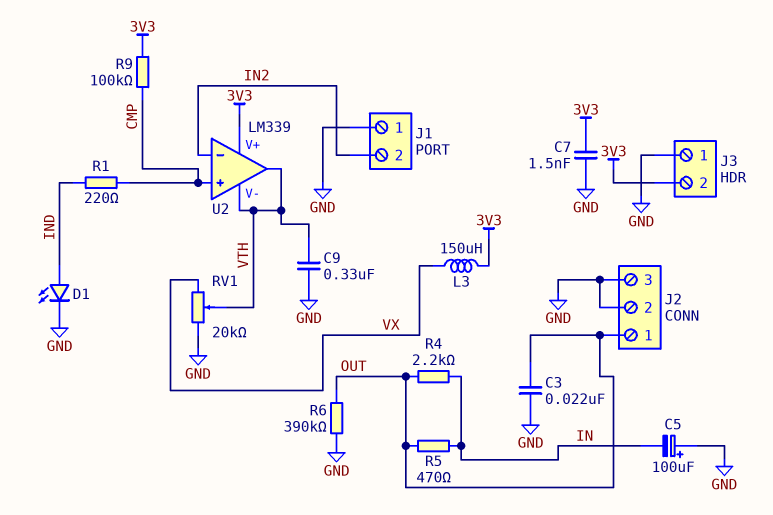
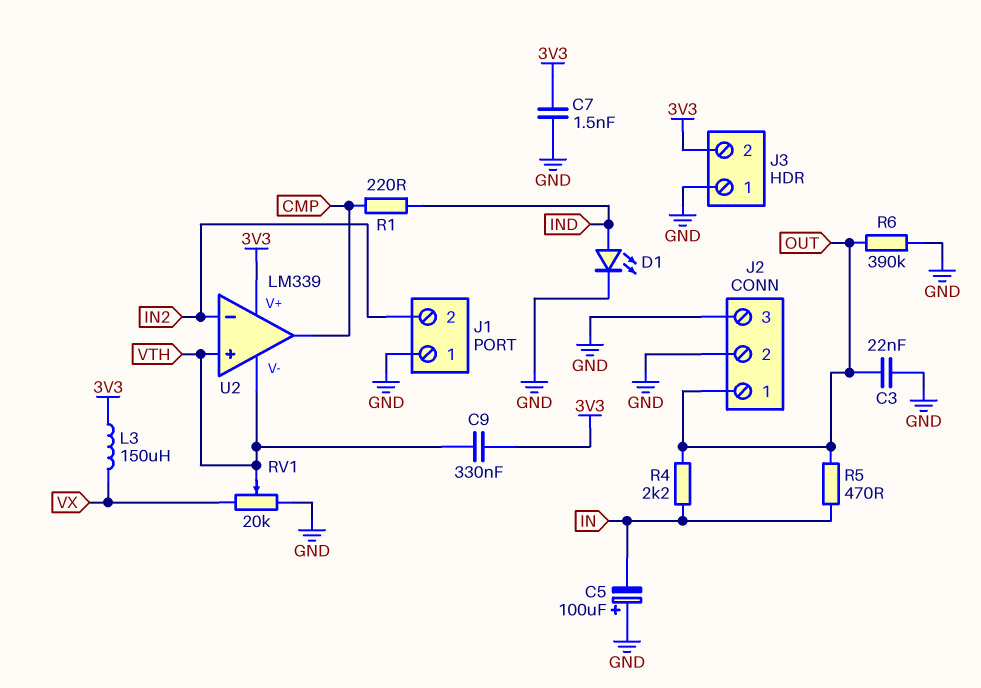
C9: 330nF (GND, VTH) -> 330nF (3V3, VTH)
R9: 100k (3V3, CMP) -> none
U2 pin in+: CMP -> VTH
U2 pin out: VTH -> CMP

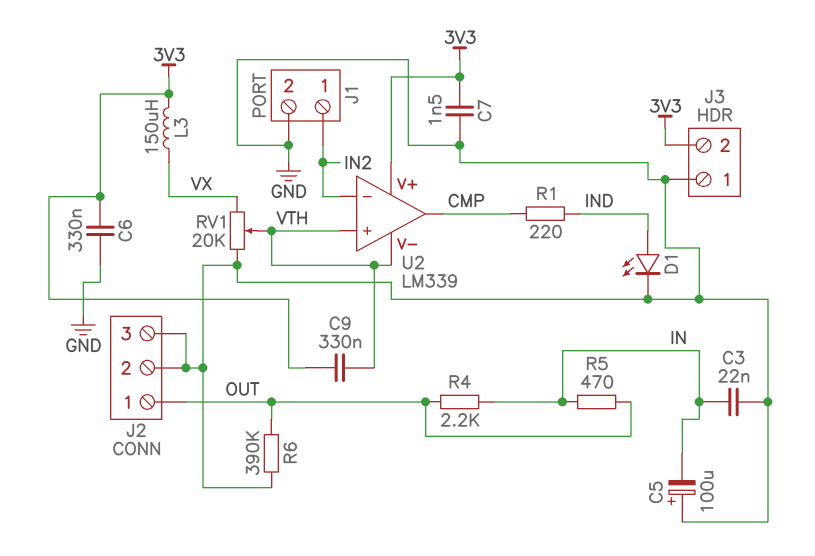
C3: 22nF (GND, OUT) -> 22nF (GND, IN)
C6: none -> 330nF (3V3, GND)
J1 pin 1: GND -> IN2
J1 pin 2: IN2 -> GND

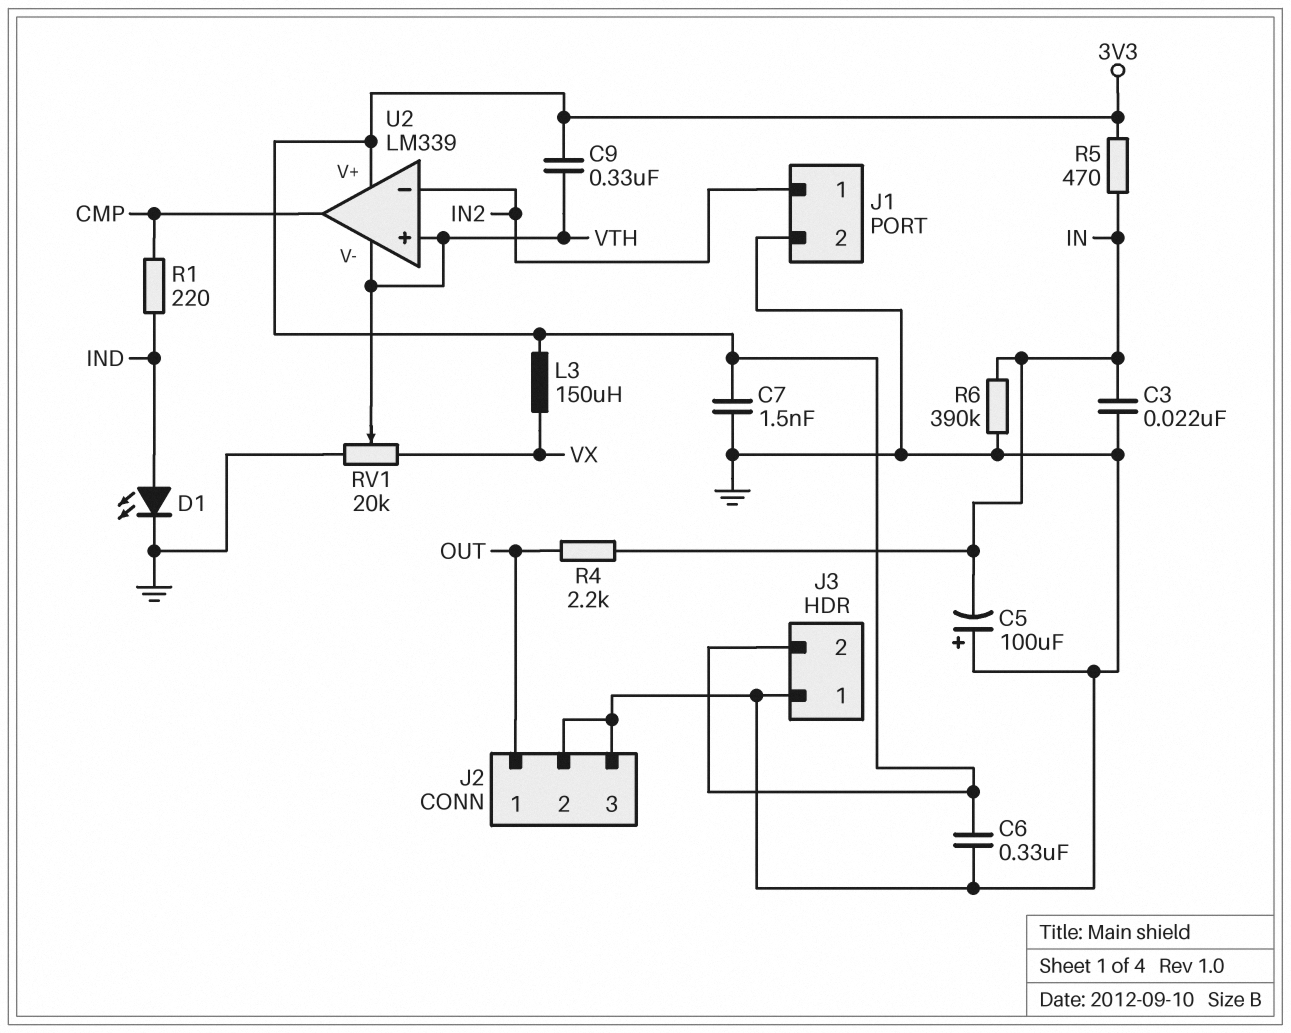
R5: 470 (IN, OUT) -> 470 (3V3, IN)
R6: 390k (GND, OUT) -> 390k (GND, IN)

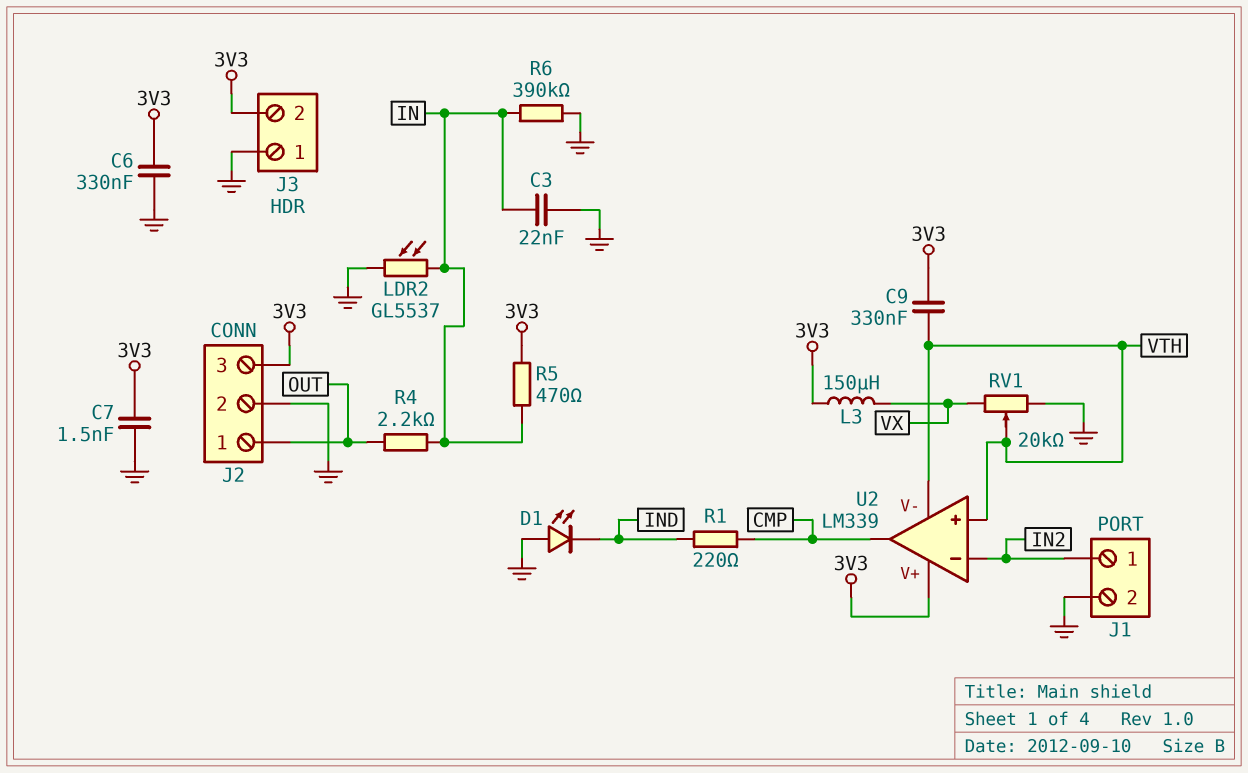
C5: 100uF (plus GND, minus IN) -> none
D1: LED (A IND, K GND) -> LED (A GND, K IND)
J2 pin 3: GND -> 3V3
LDR2: none -> GL5537 (GND, IN)

